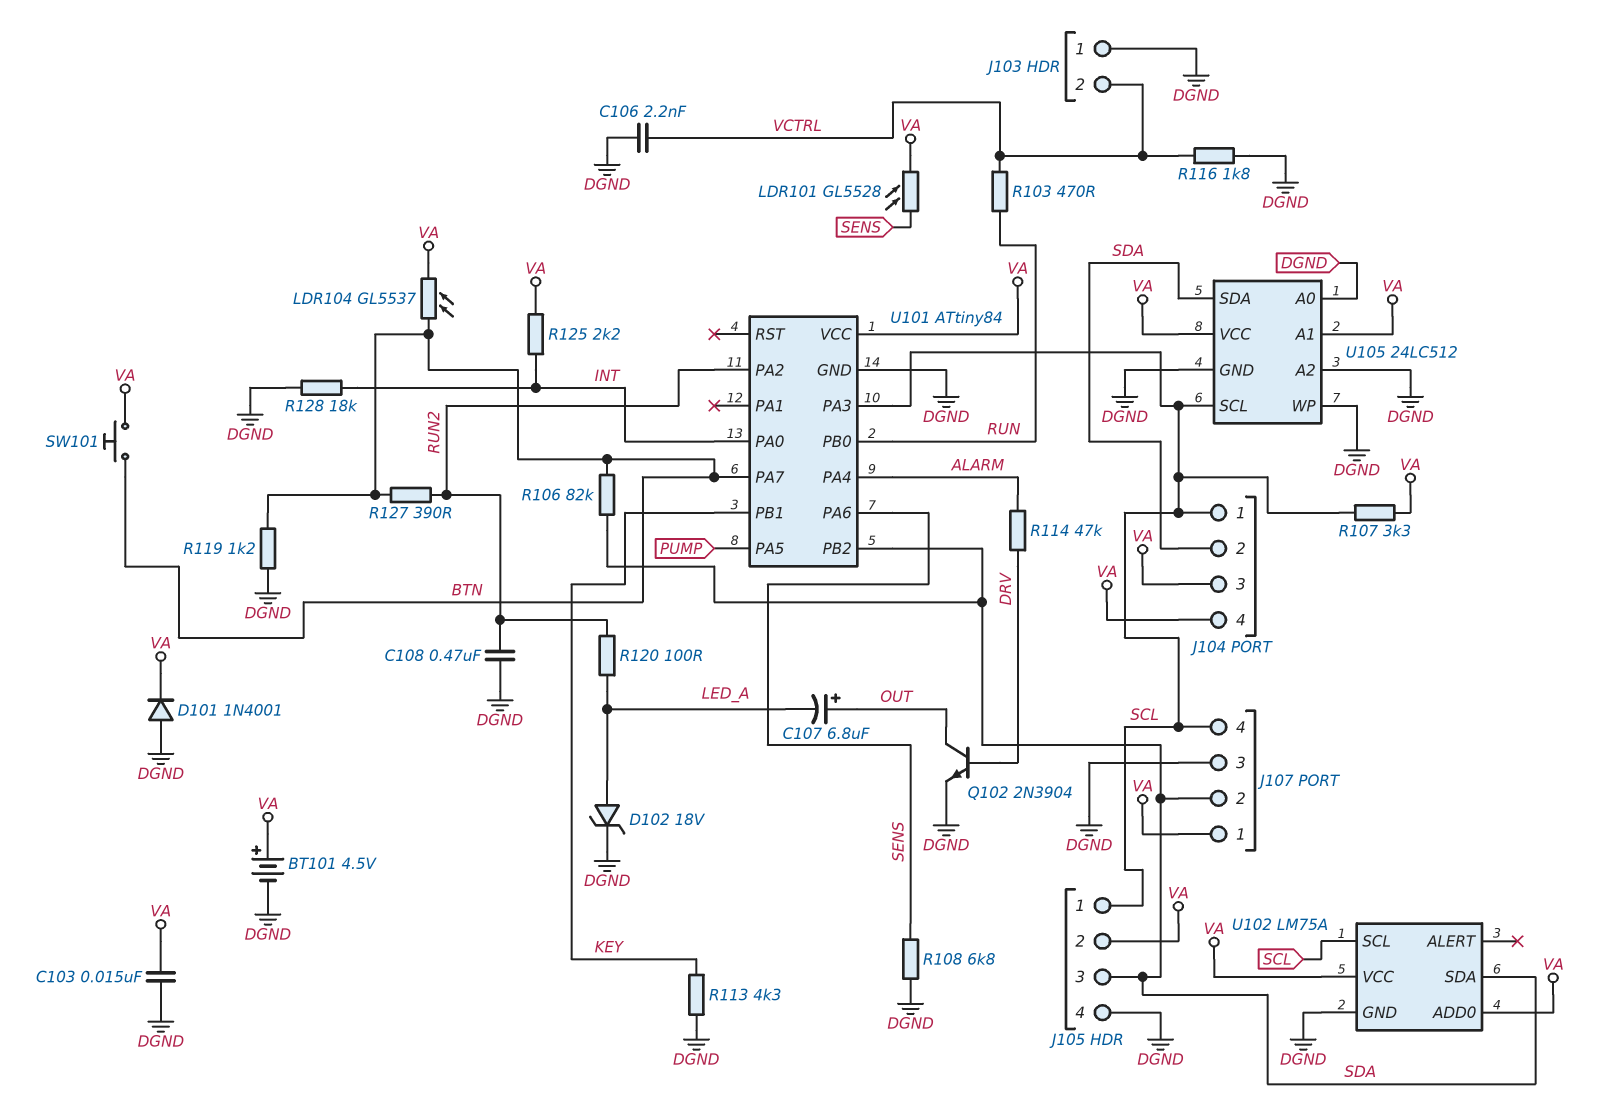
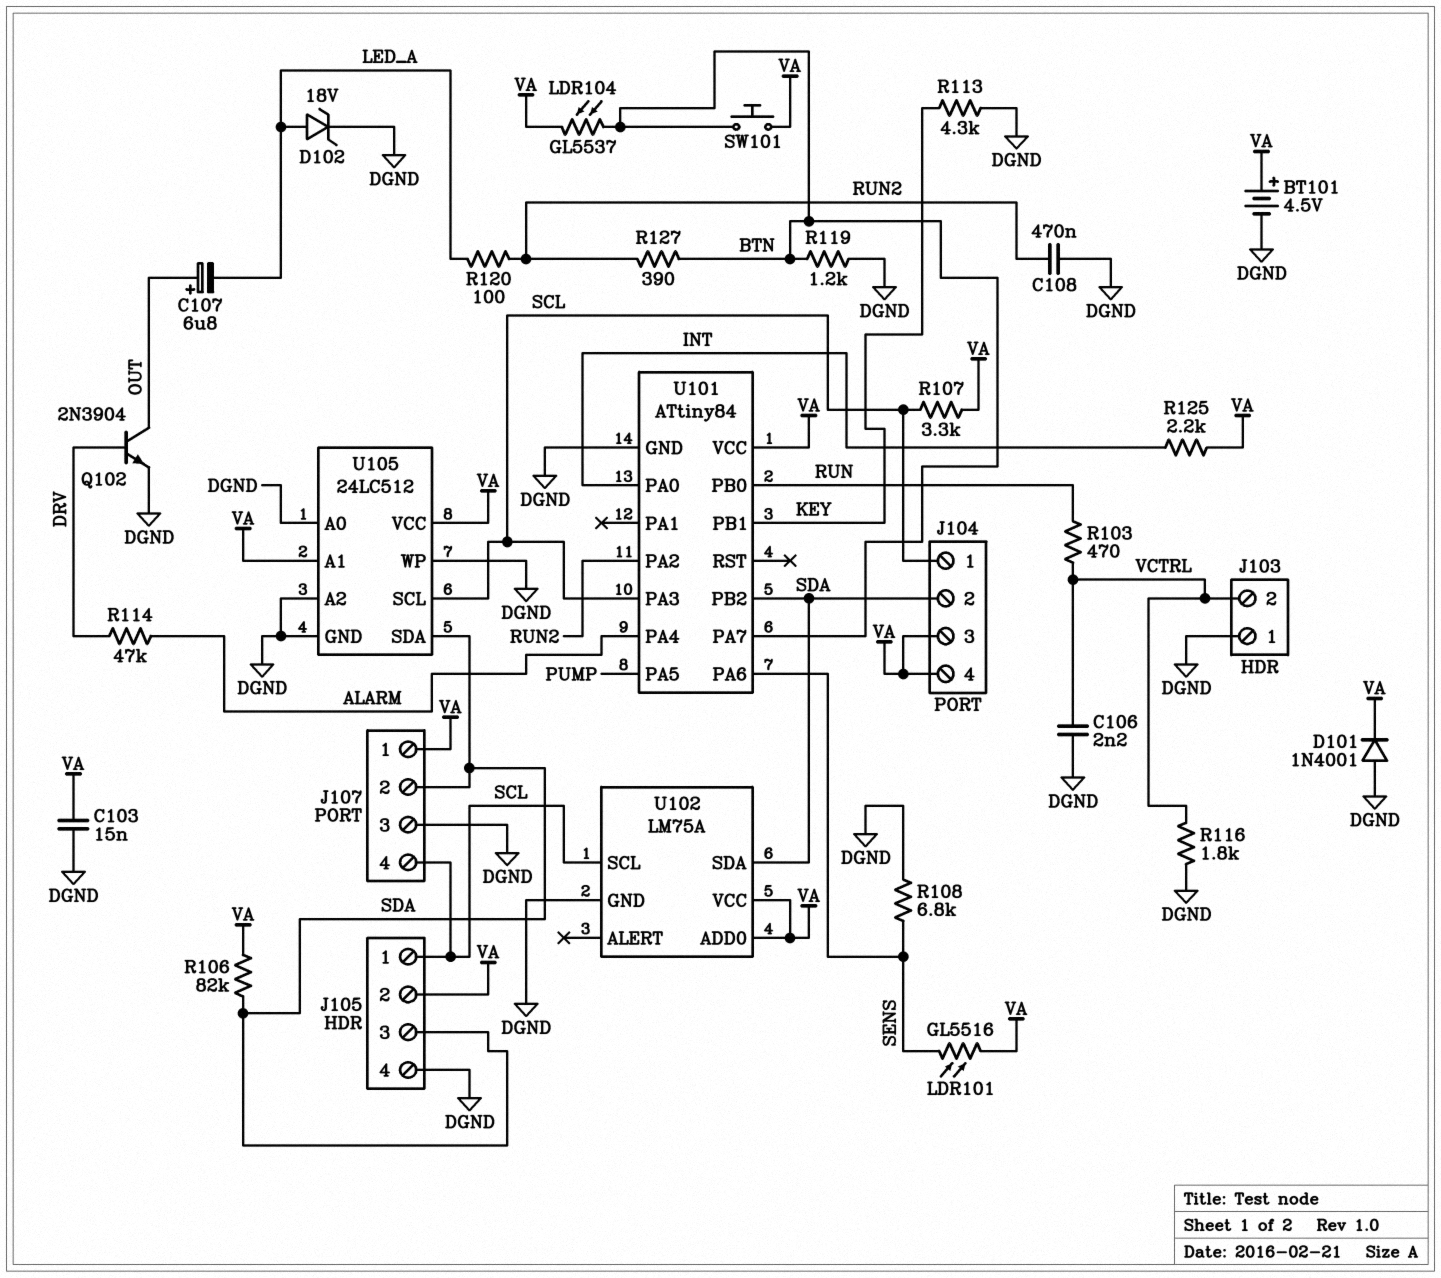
LDR101: GL5528 (SENS, VA) -> GL5516 (SENS, VA)
R106: 82k (BTN, SDA) -> 82k (SDA, VA)
R128: 18k (DGND, INT) -> none

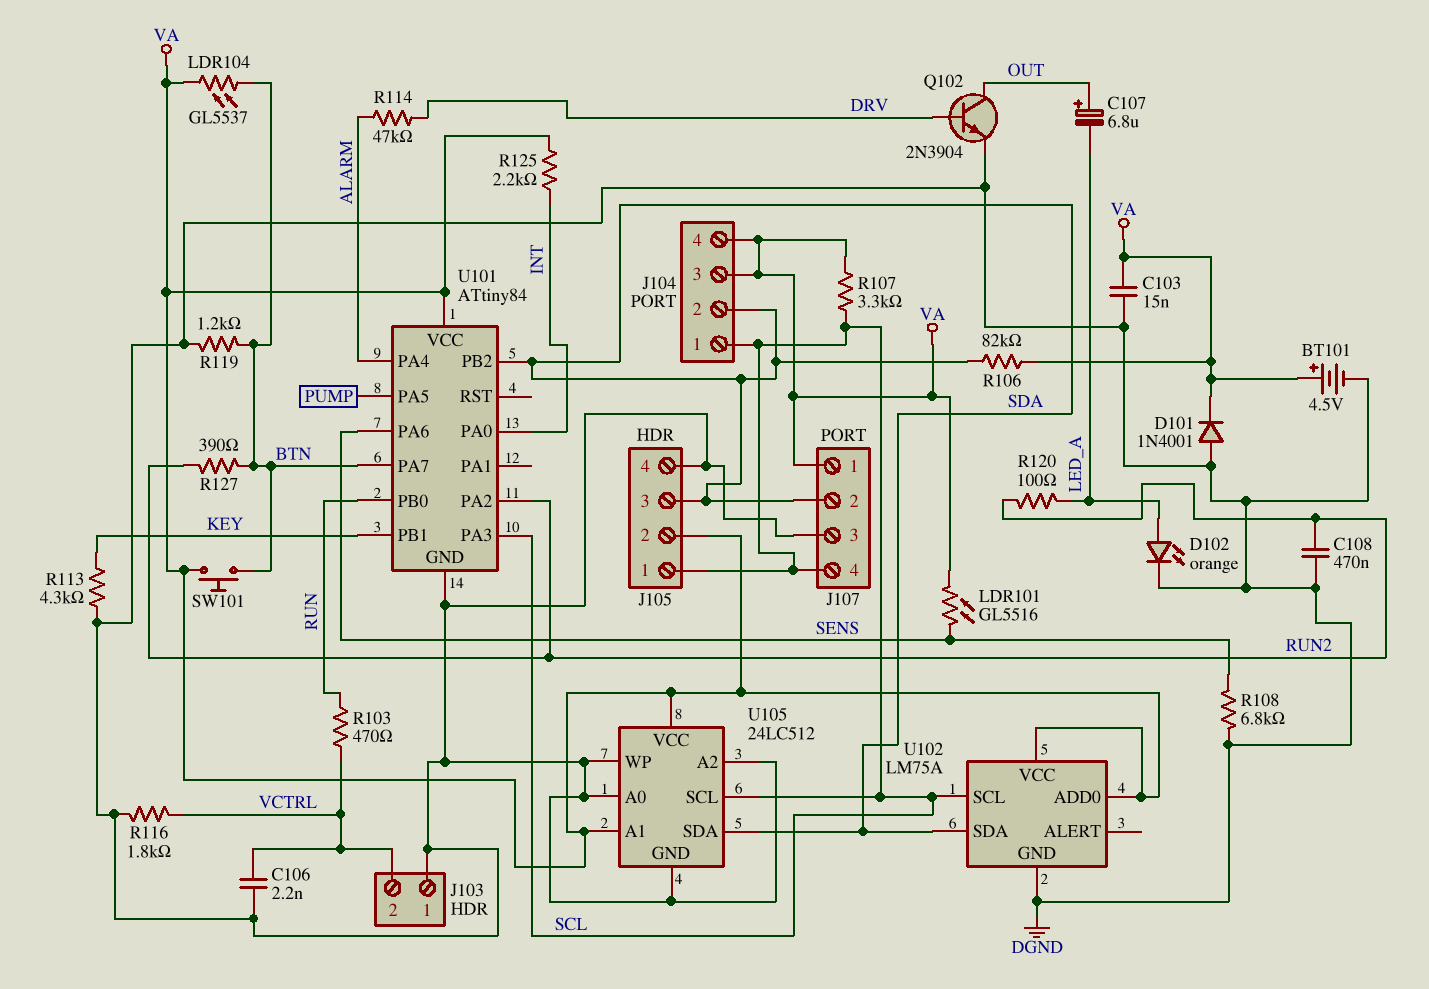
D102: zener 18V (A LED_A, K DGND) -> LED orange (A LED_A, K DGND)

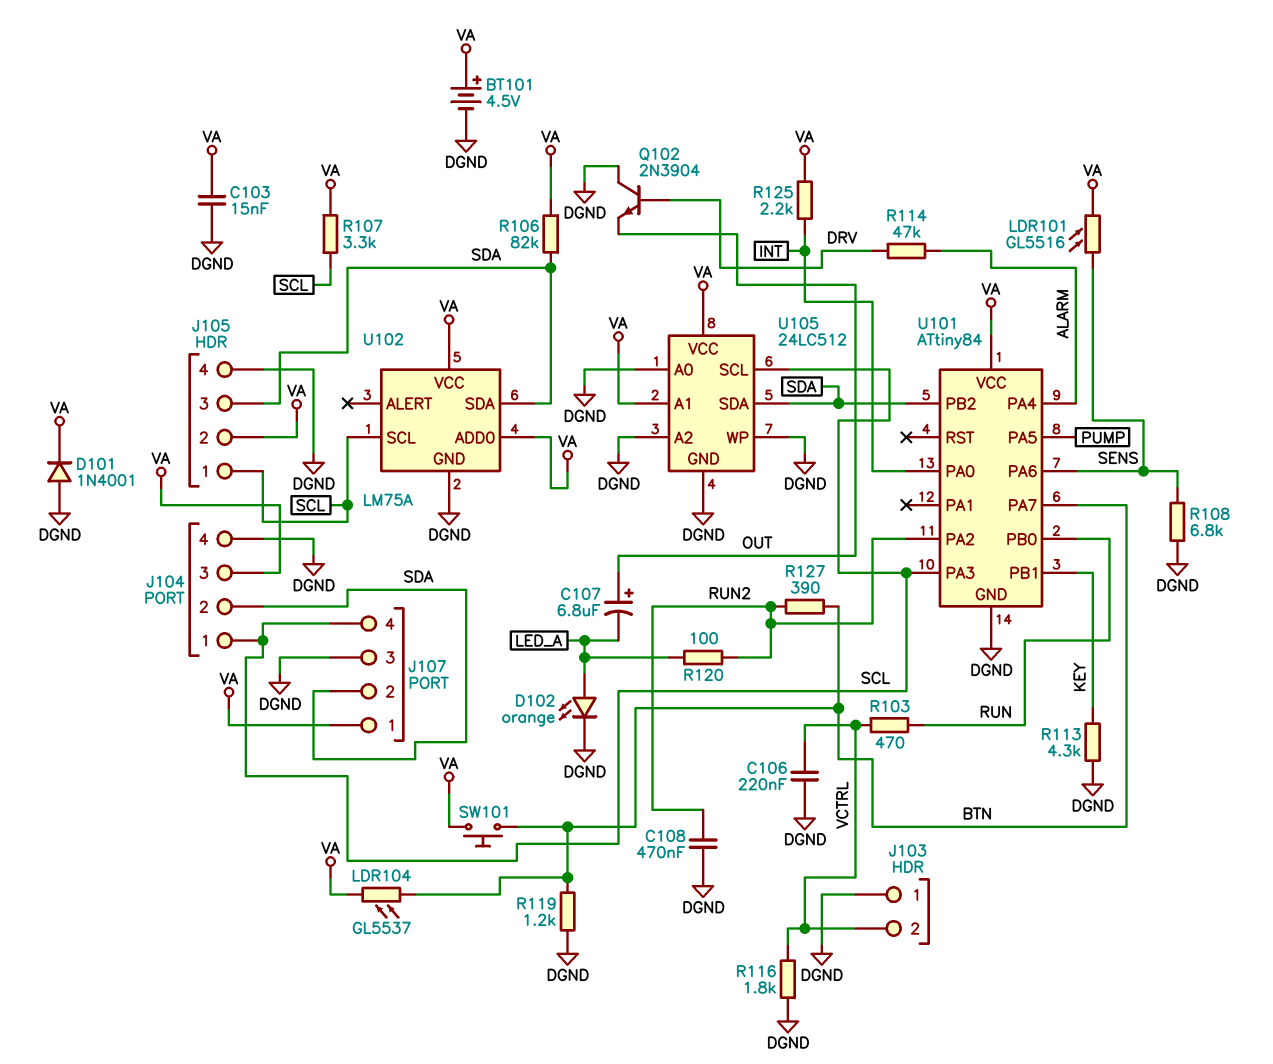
C106: 2.2nF (DGND, VCTRL) -> 220nF (DGND, VCTRL)
J104 pin 4: VA -> DGND
Q102: NPN 2N3904 (B DRV, C OUT, E DGND) -> NPN 2N3904 (B DRV, C DGND, E OUT)

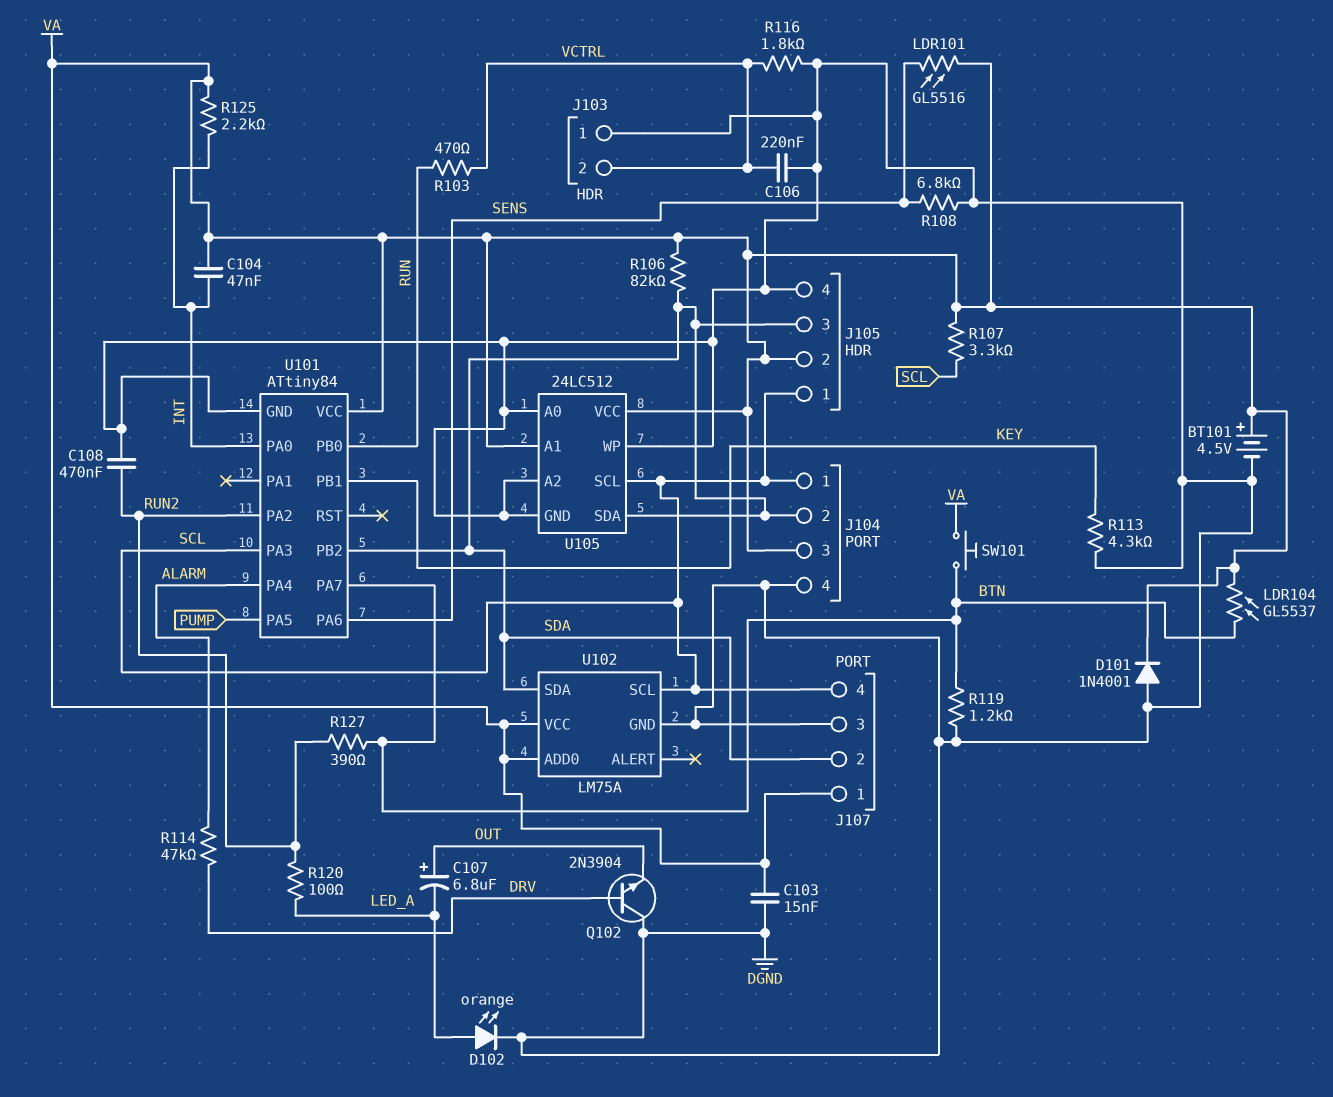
C104: none -> 47nF (INT, VA)

